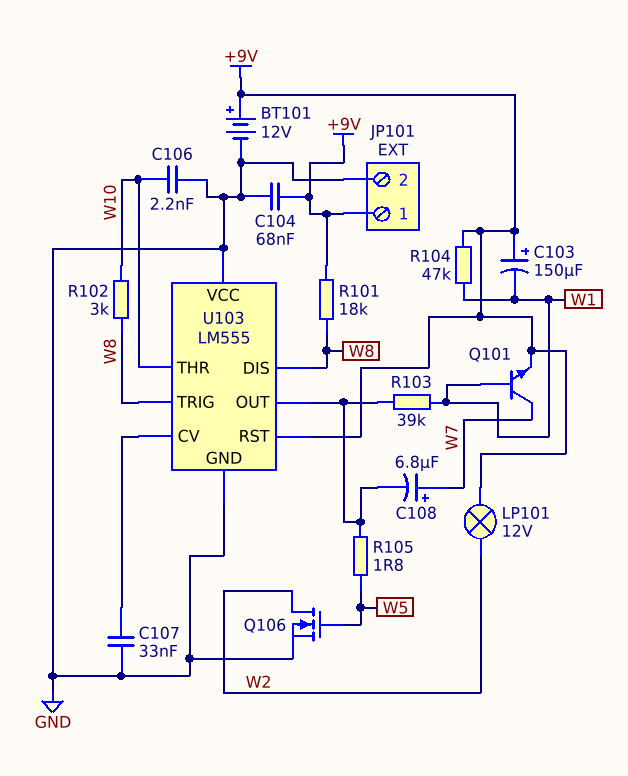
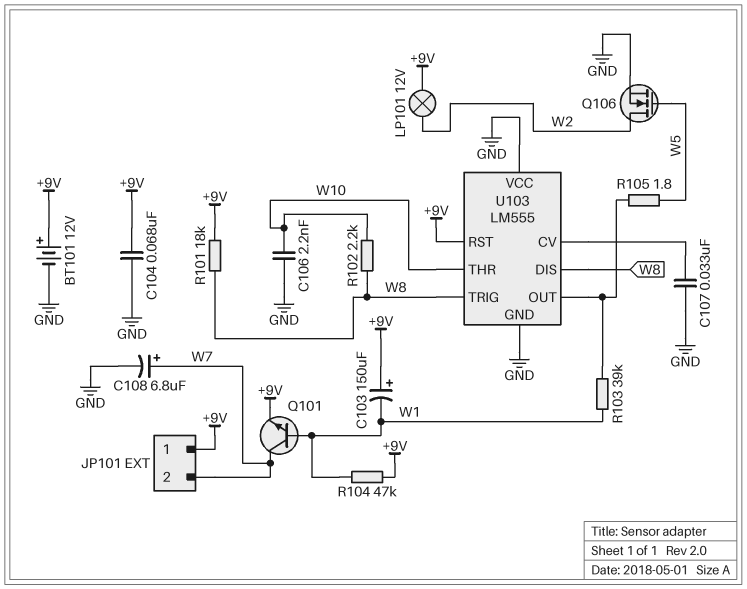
C108: 6.8uF (plus W7, minus U103/OUT) -> 6.8uF (plus W7, minus GND)
JP101 pin 2: GND -> W7
R102: 3k (W8, W10) -> 2.2k (W8, W10)

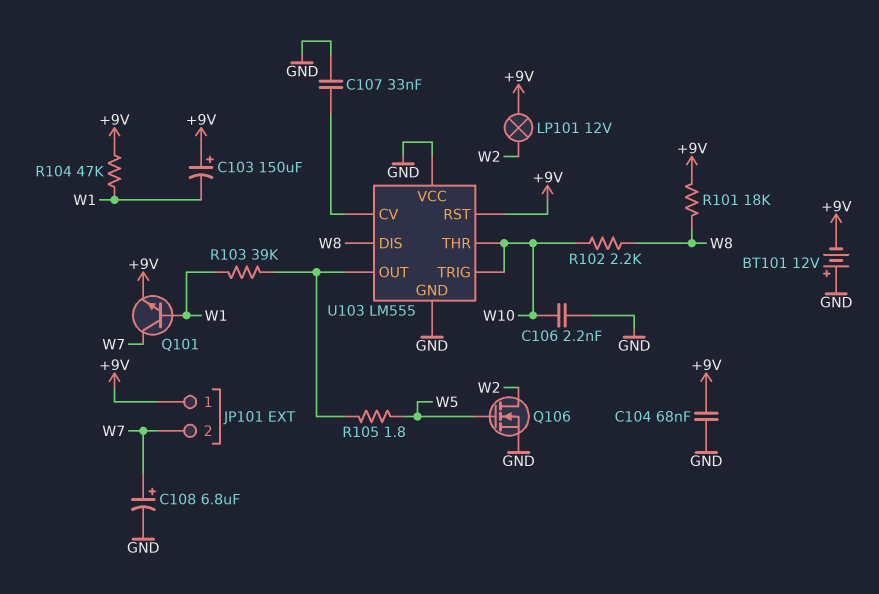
BT101: 12V (plus +9V, minus GND) -> 12V (plus GND, minus +9V)
U103 pin TRIG: W8 -> W10

